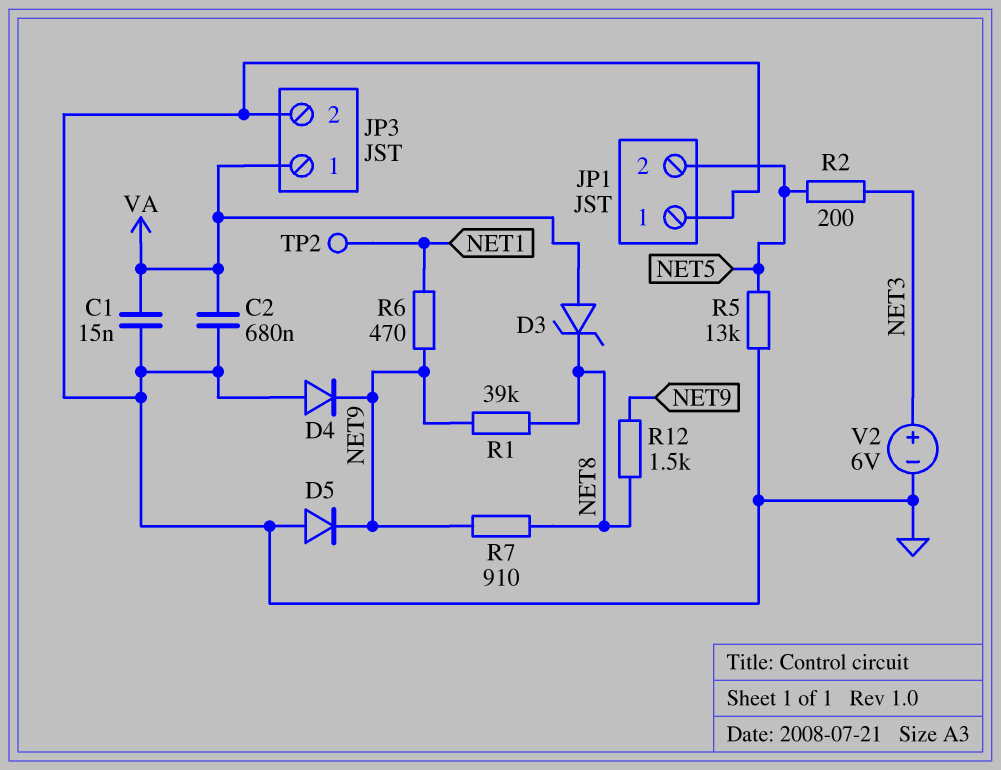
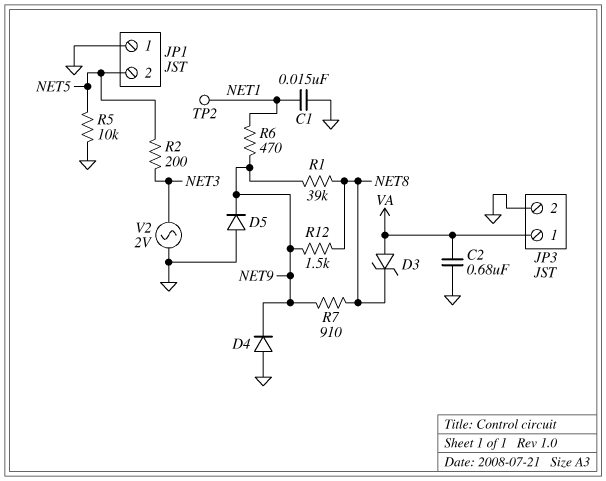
C1: 15nF (GND, VA) -> 15nF (GND, NET1)
R5: 13k (GND, NET5) -> 10k (GND, NET5)
V2: 6V (plus NET3, minus GND) -> AC 2V (GND, NET3)

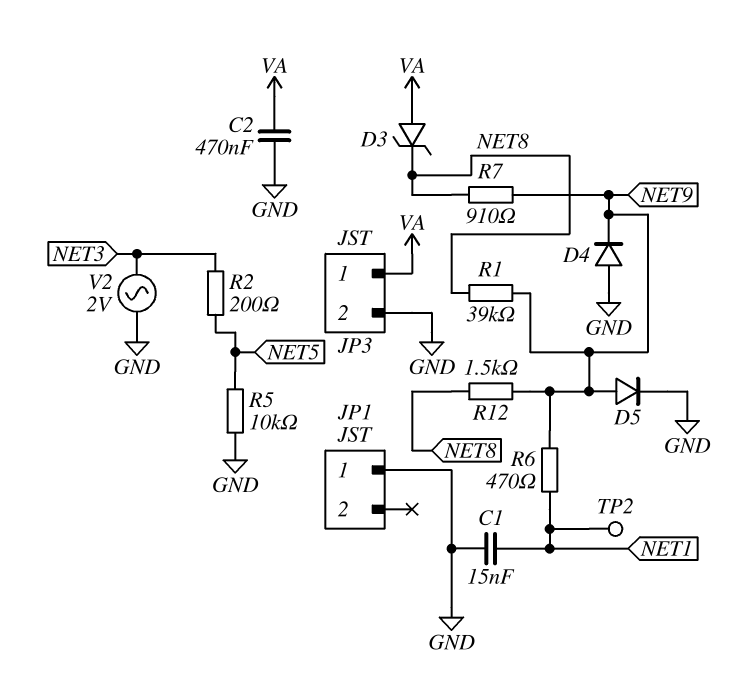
C2: 680nF (GND, VA) -> 470nF (GND, VA)
D5: diode (A GND, K NET9) -> diode (A NET9, K GND)
JP1 pin 2: NET5 -> none

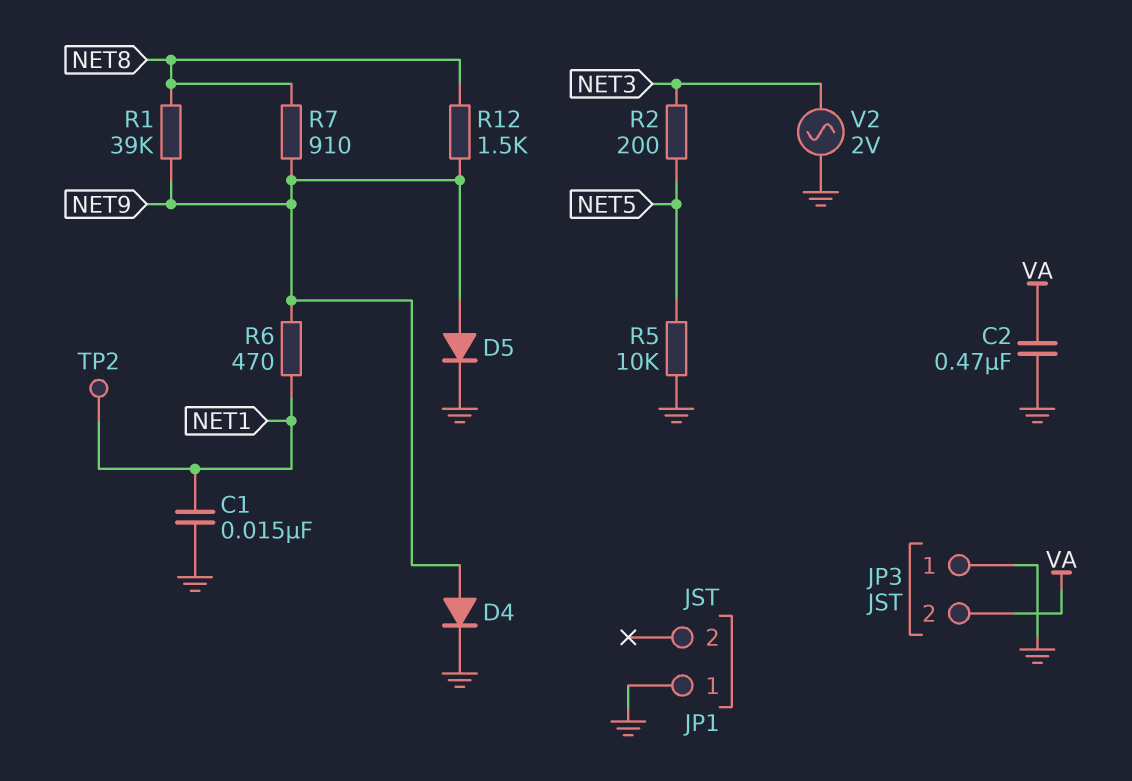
D3: zener (A VA, K NET8) -> none
D4: diode (A GND, K NET9) -> diode (A NET9, K GND)
JP3 pin 1: VA -> GND
JP3 pin 2: GND -> VA

